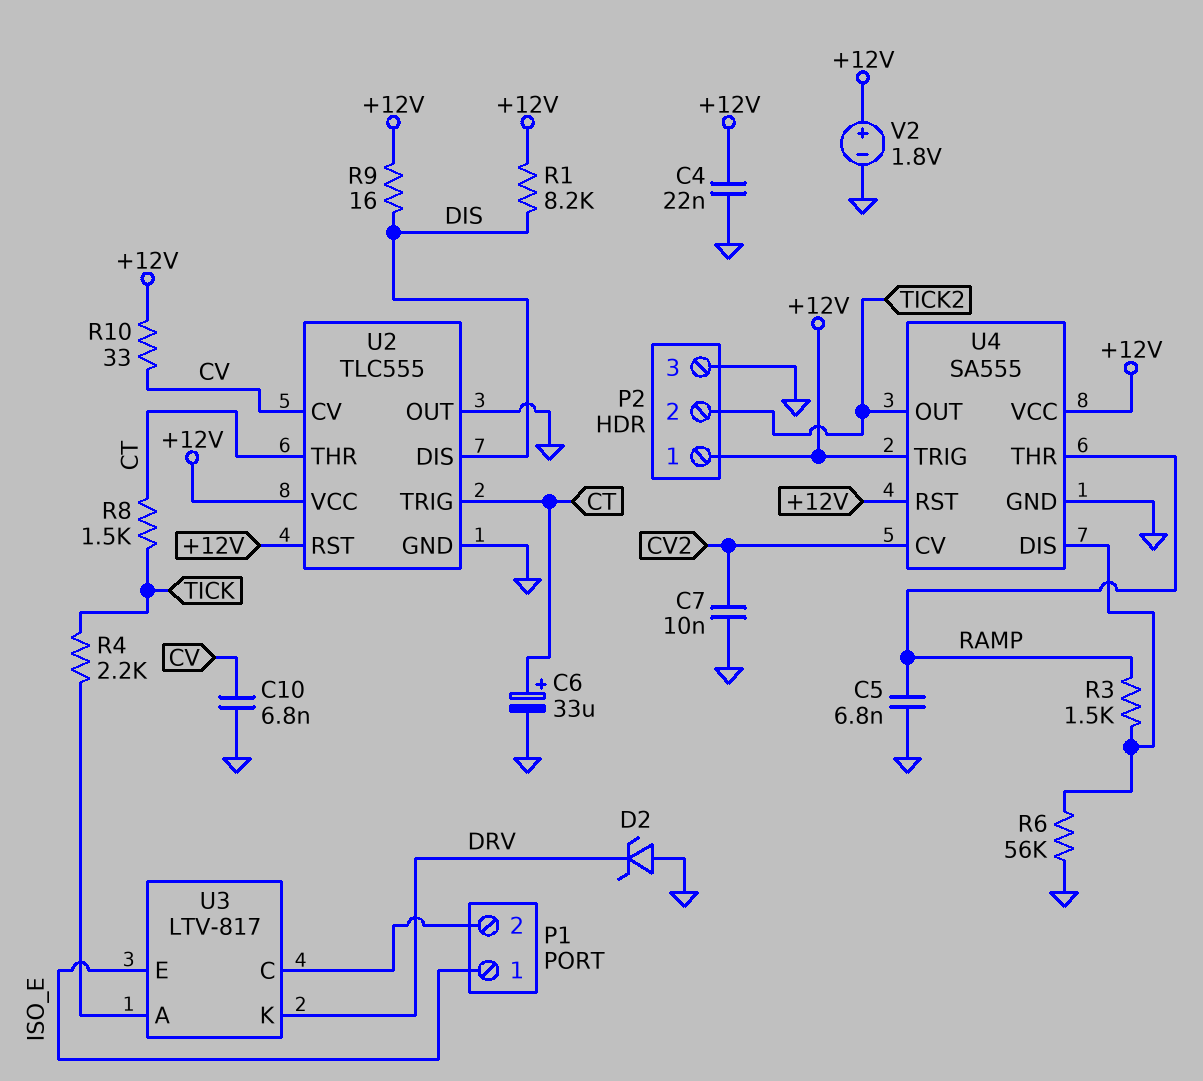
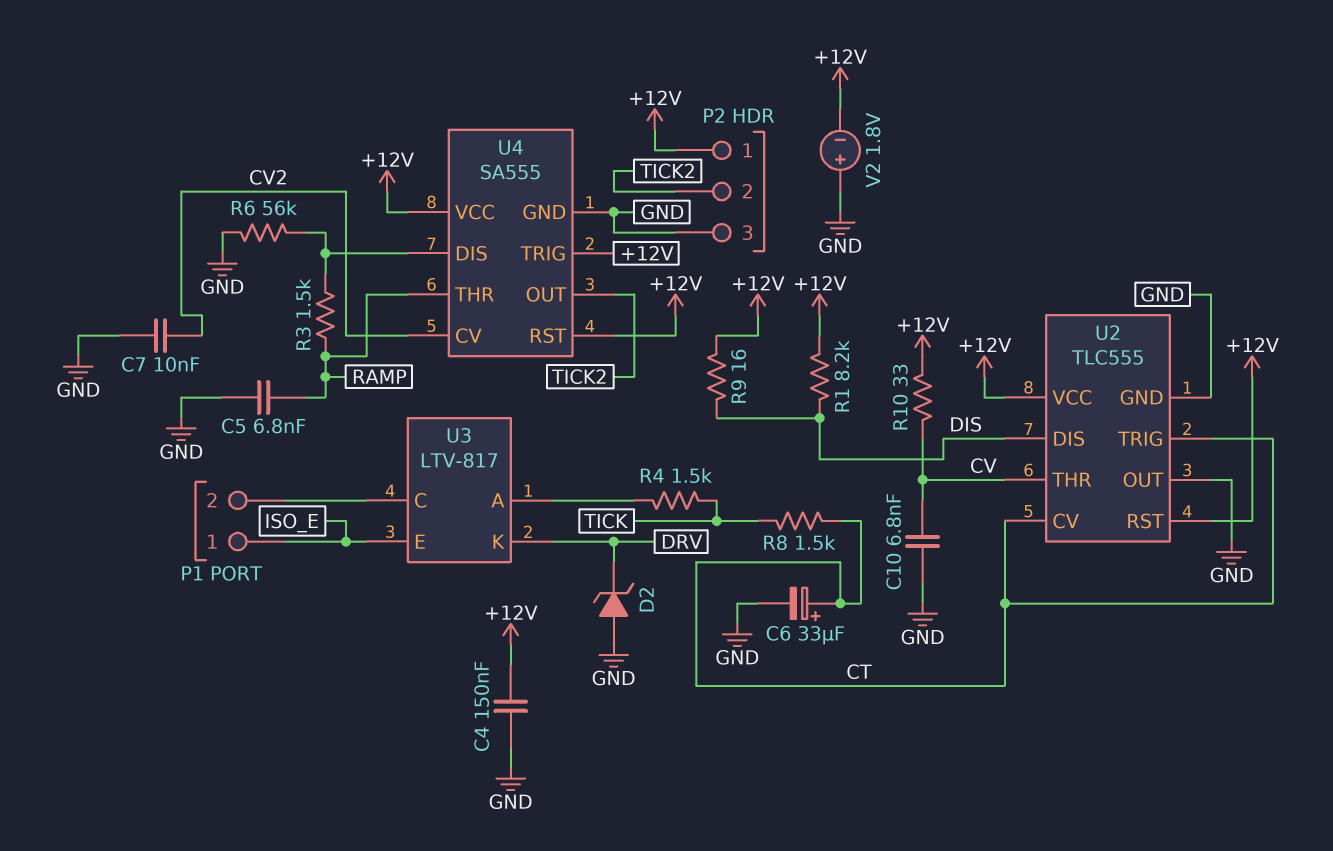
C4: 22nF (+12V, GND) -> 150nF (+12V, GND)
R4: 2.2k (TICK, U3/A) -> 1.5k (TICK, U3/A)
U2 pin CV: CV -> CT
U2 pin THR: CT -> CV
V2: 1.8V (plus +12V, minus GND) -> 1.8V (plus GND, minus +12V)

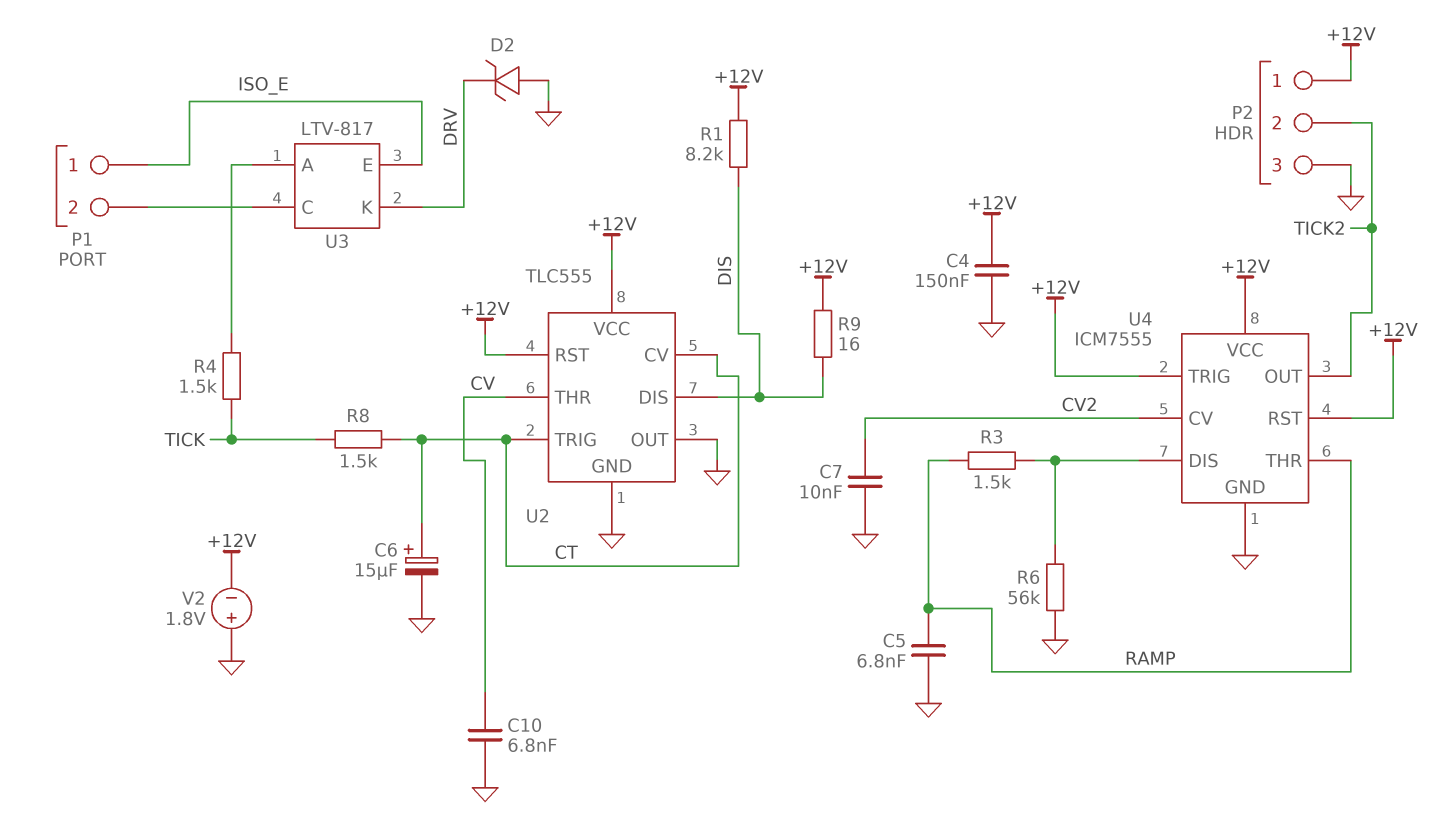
C6: 33uF (plus CT, minus GND) -> 15uF (plus CT, minus GND)
R10: 33 (+12V, CV) -> none
U4: SA555 -> ICM7555

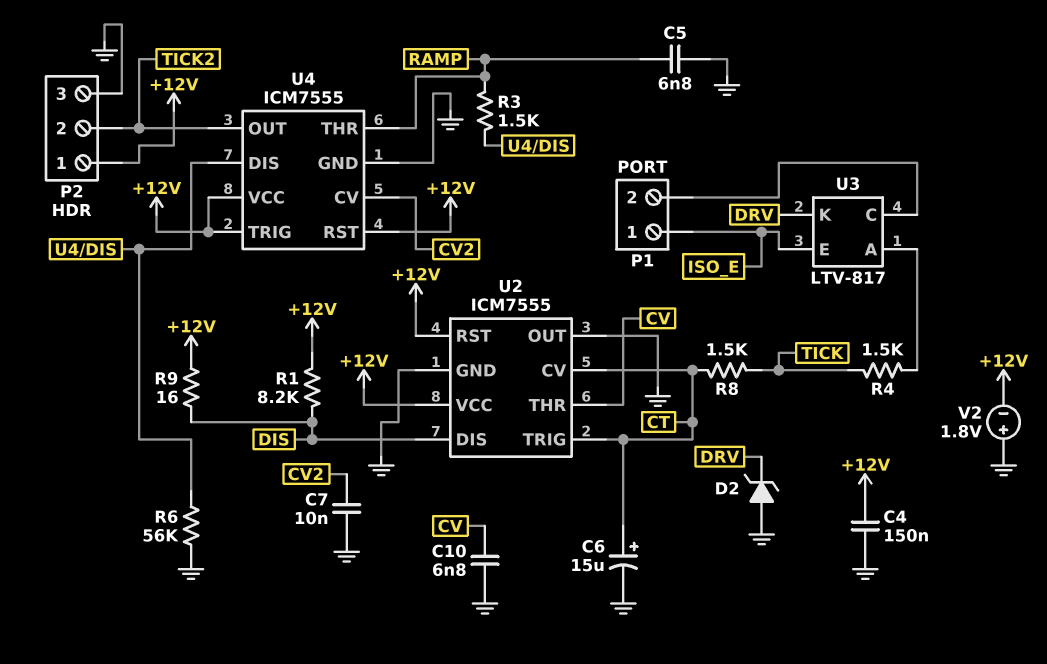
U2: TLC555 -> ICM7555

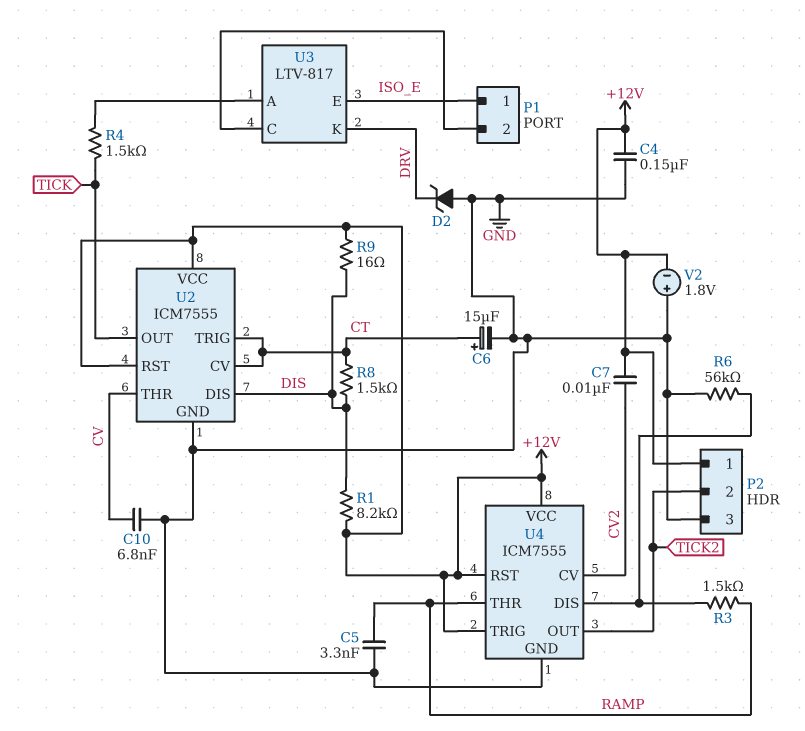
C5: 6.8nF (GND, RAMP) -> 3.3nF (GND, RAMP)
C7: 10nF (CV2, GND) -> 10nF (+12V, CV2)
R8: 1.5k (CT, TICK) -> 1.5k (CT, DIS)
U2 pin OUT: GND -> TICK

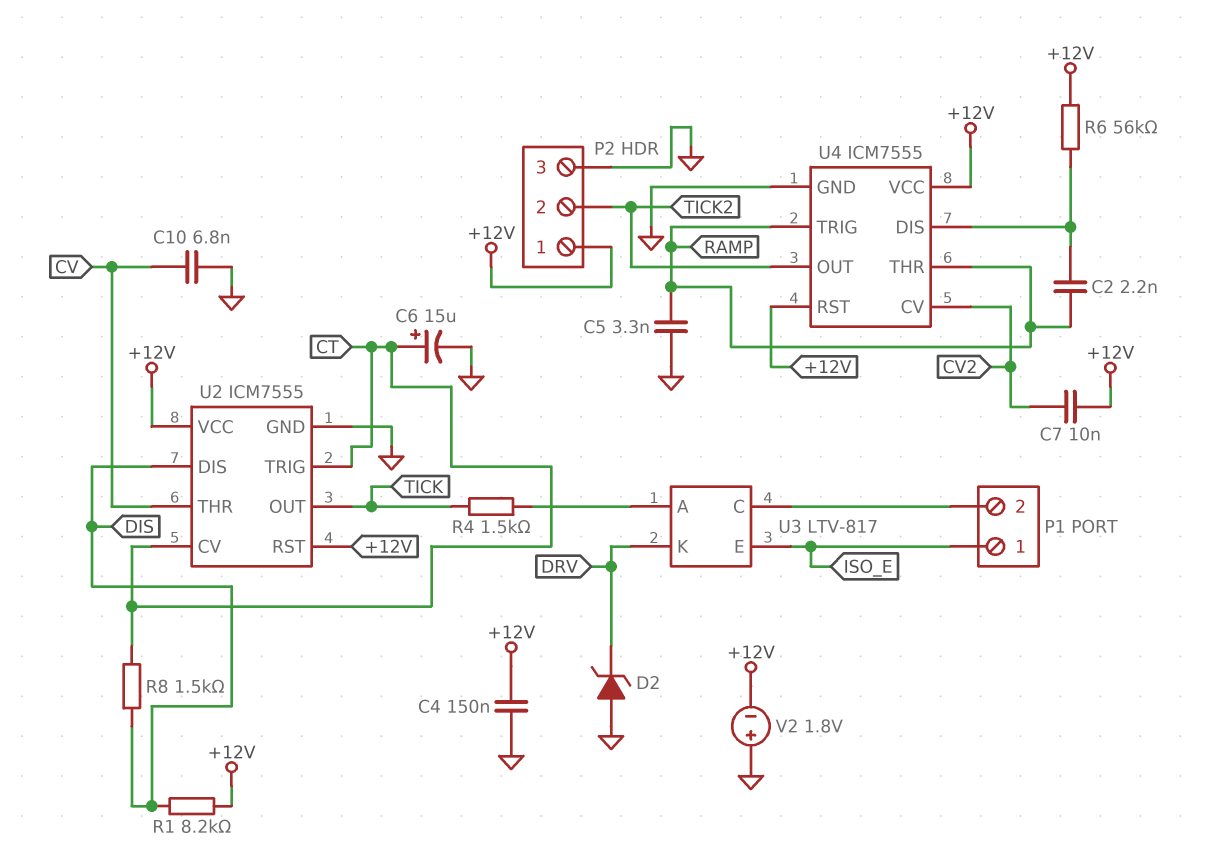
C2: none -> 2.2nF (RAMP, U4/DIS)
R3: 1.5k (RAMP, U4/DIS) -> none
R6: 56k (GND, U4/DIS) -> 56k (+12V, U4/DIS)
R9: 16 (+12V, DIS) -> none
U4 pin TRIG: +12V -> RAMP

